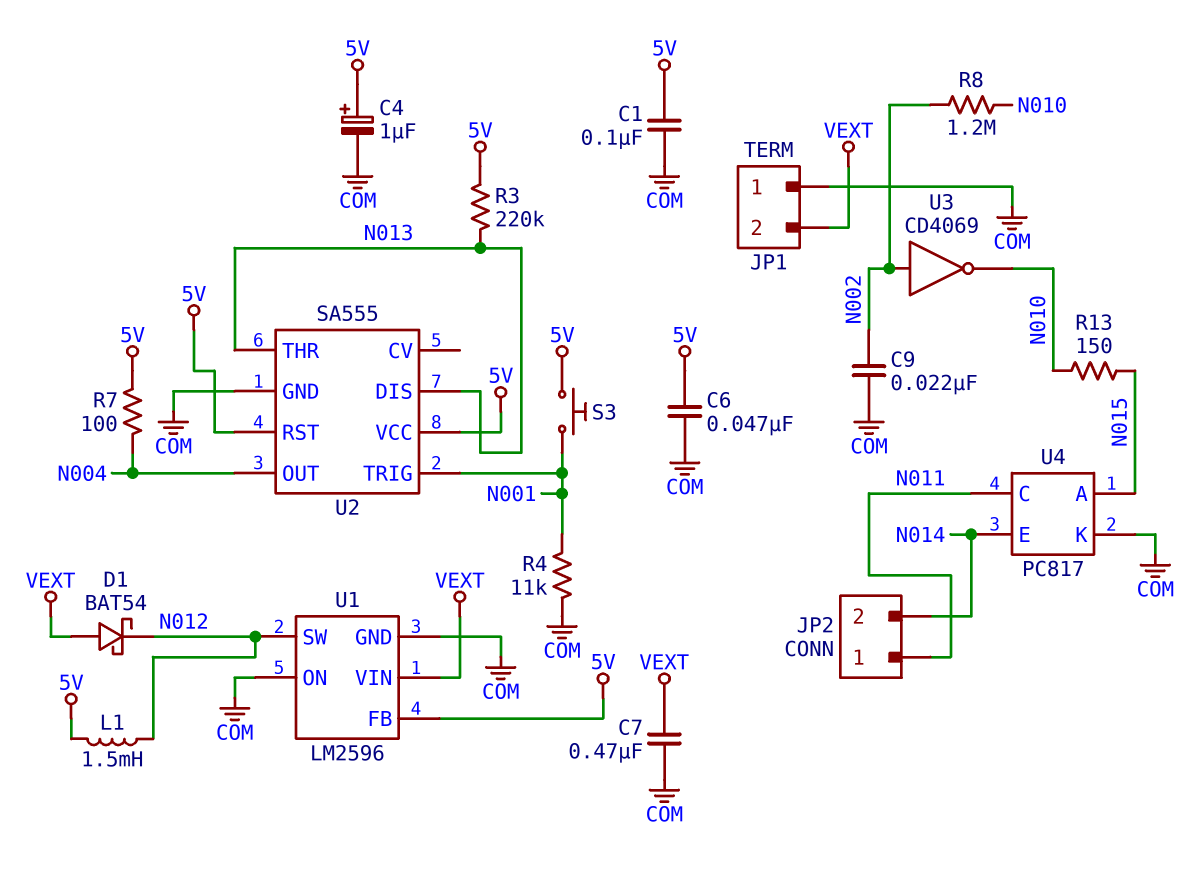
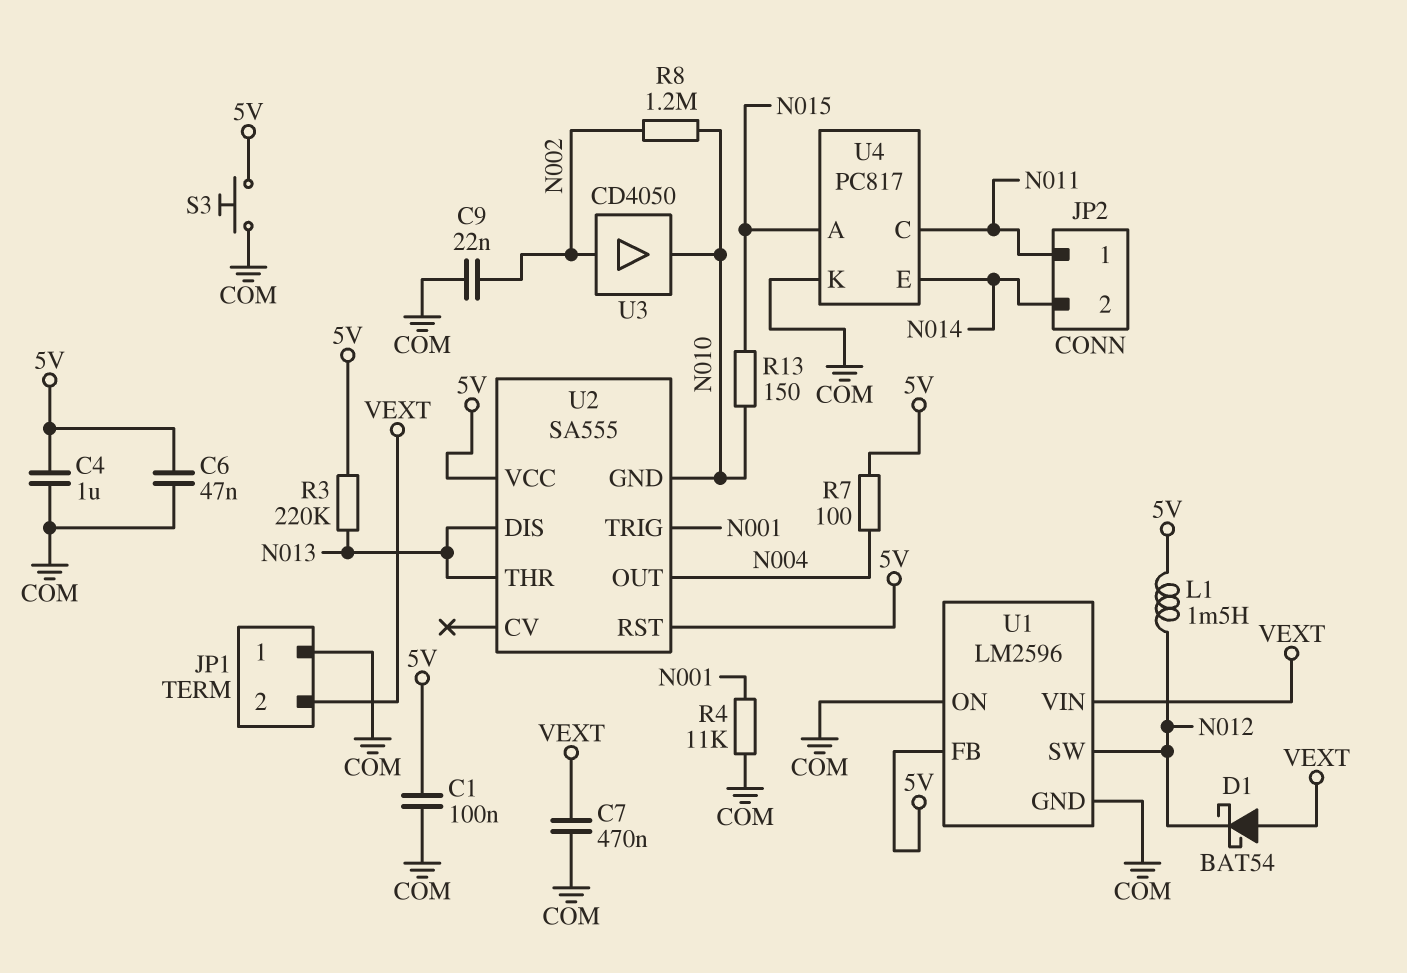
C4: 1uF (plus 5V, minus COM) -> 1uF (5V, COM)
S3: button (5V, N001) -> button (5V, COM)
U2 pin GND: COM -> N010
U3: NOT CD4069 (in N002, out N010) -> buffer CD4050 (in N002, out N010)

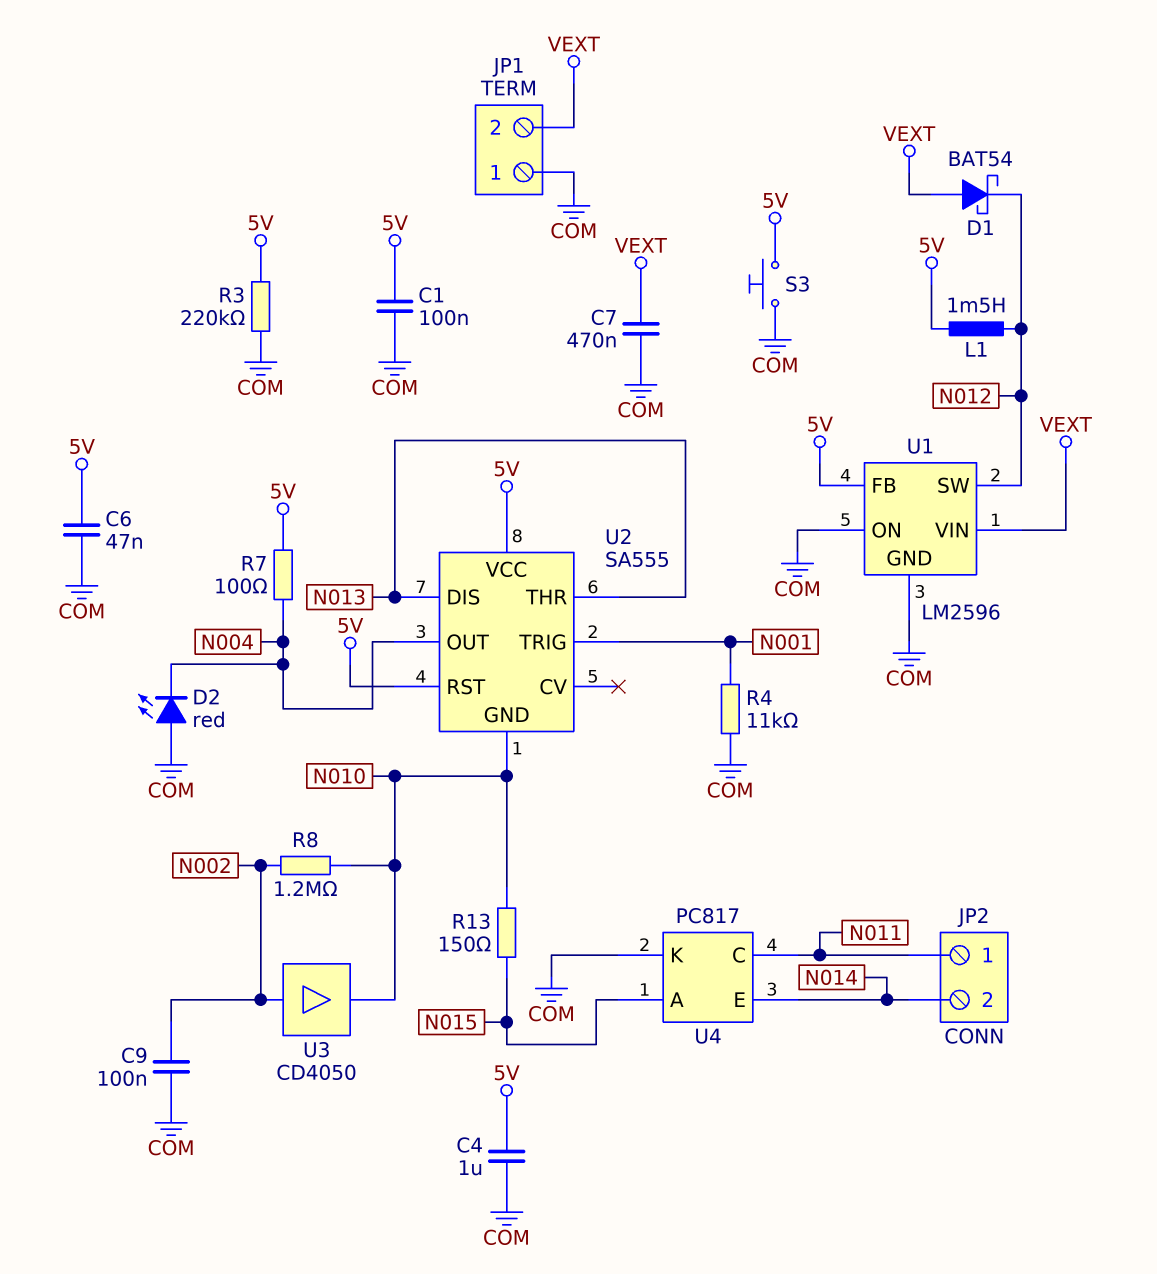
C9: 22nF (COM, N002) -> 100nF (COM, N002)
D2: none -> LED red (A COM, K N004)
R3: 220k (5V, N013) -> 220k (5V, COM)

